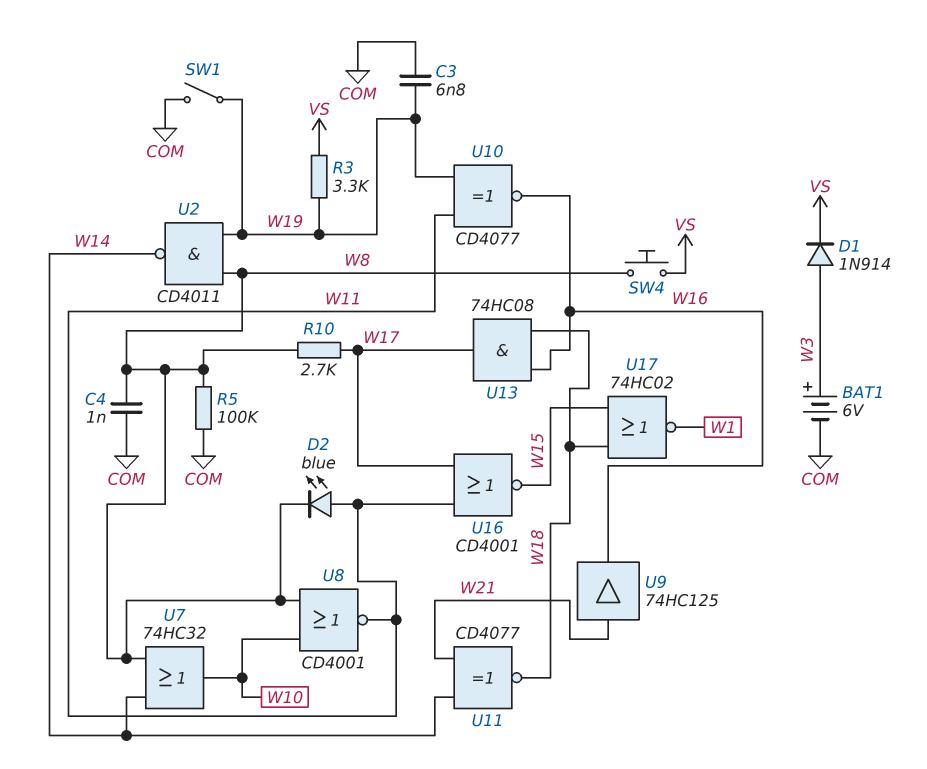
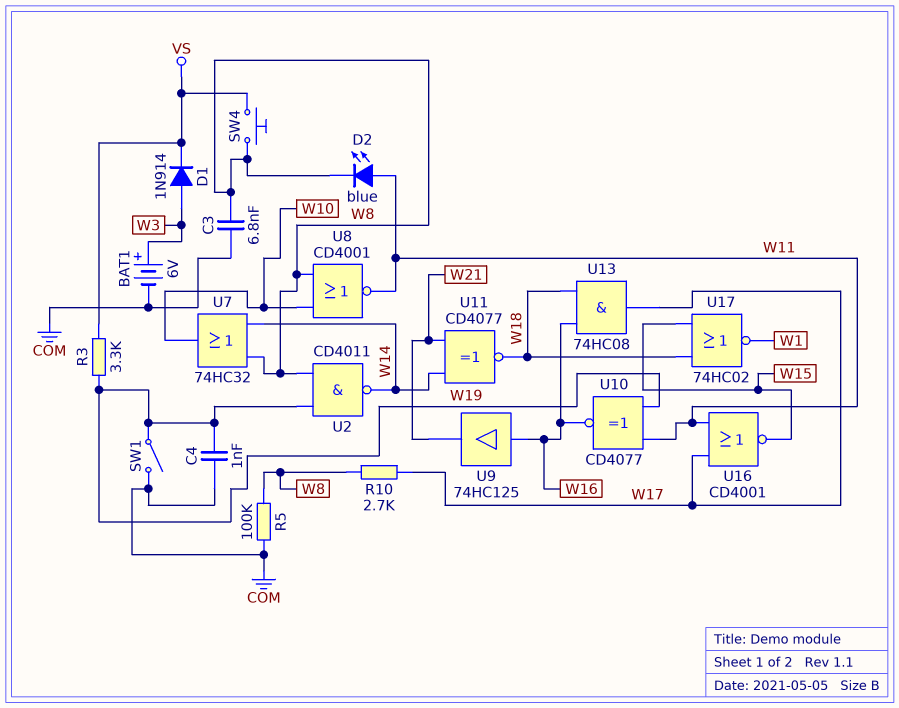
C3: 6.8nF (COM, W19) -> 6.8nF (COM, W8)
C4: 1nF (COM, W8) -> 1nF (COM, W19)
U9: buffer 74HC125 (in W21, out W16) -> buffer 74HC125 (in W16, out W21)

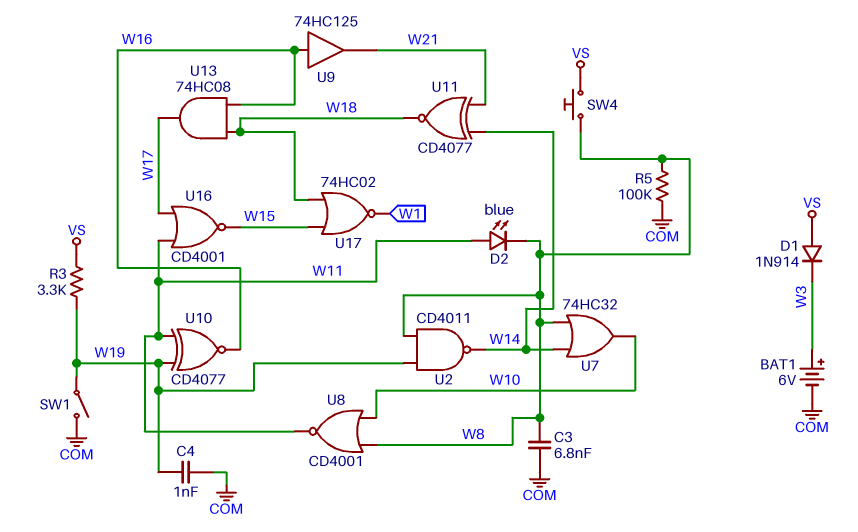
D1: diode 1N914 (A W3, K VS) -> diode 1N914 (A VS, K W3)
R10: 2.7k (W8, W17) -> none

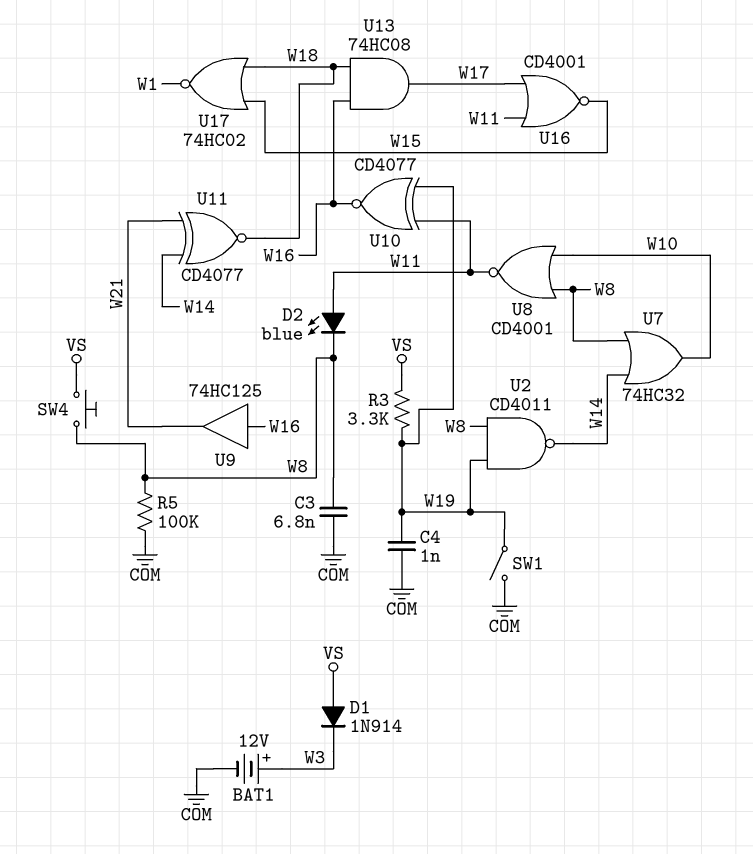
BAT1: 6V (plus W3, minus COM) -> 12V (plus W3, minus COM)

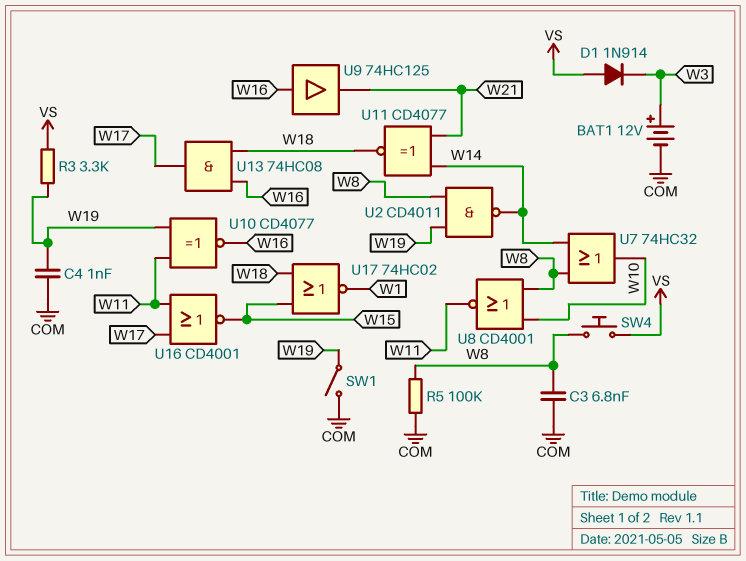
D2: LED blue (A W11, K W8) -> none

